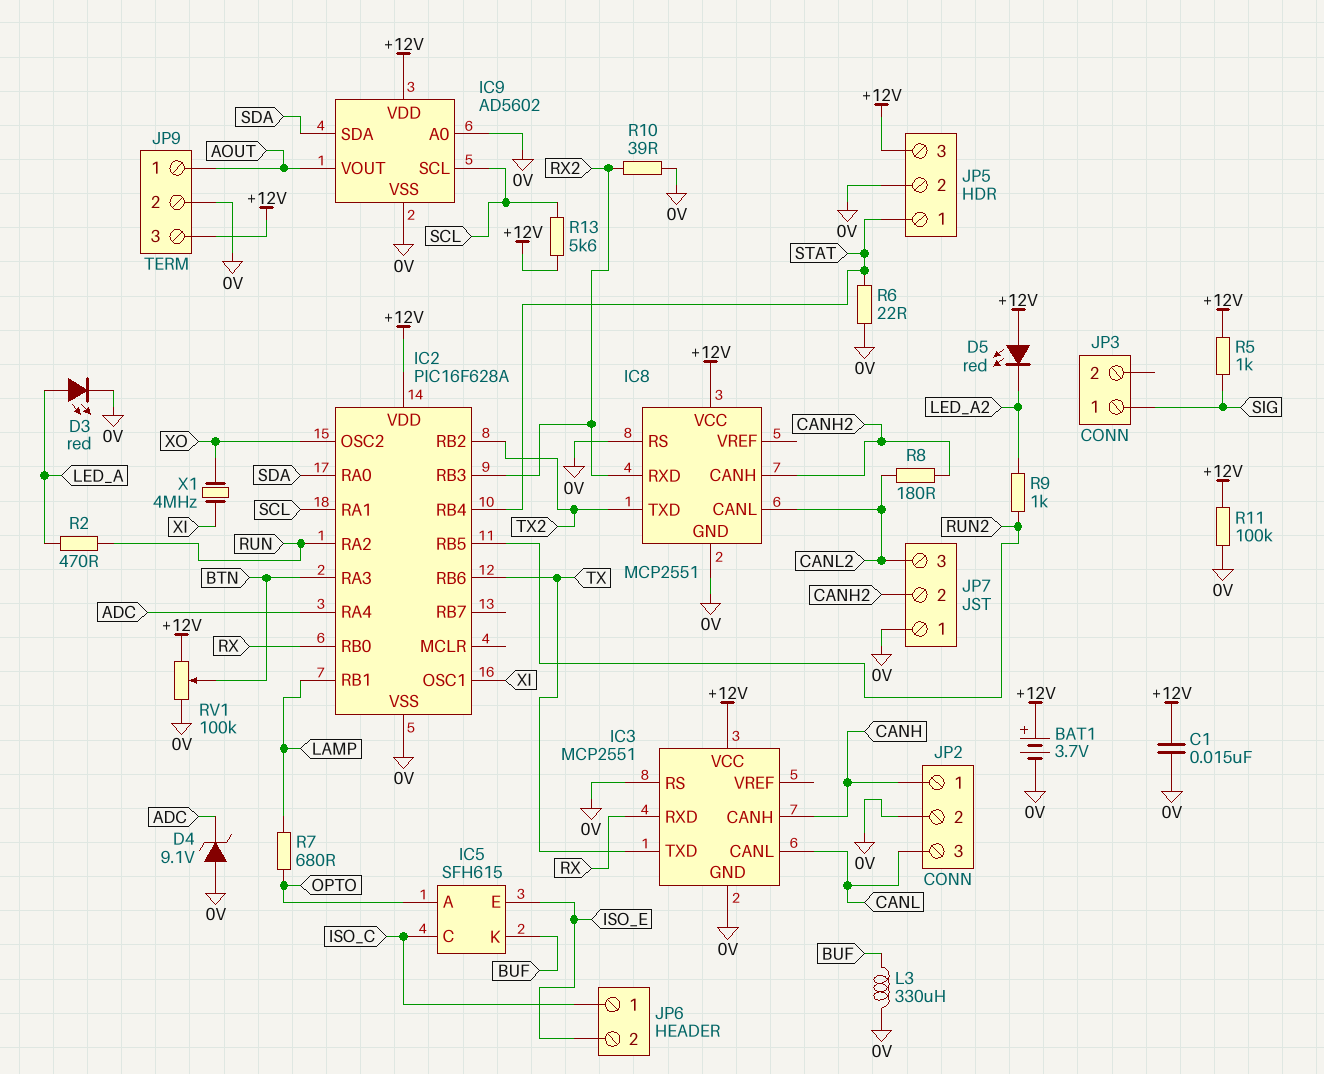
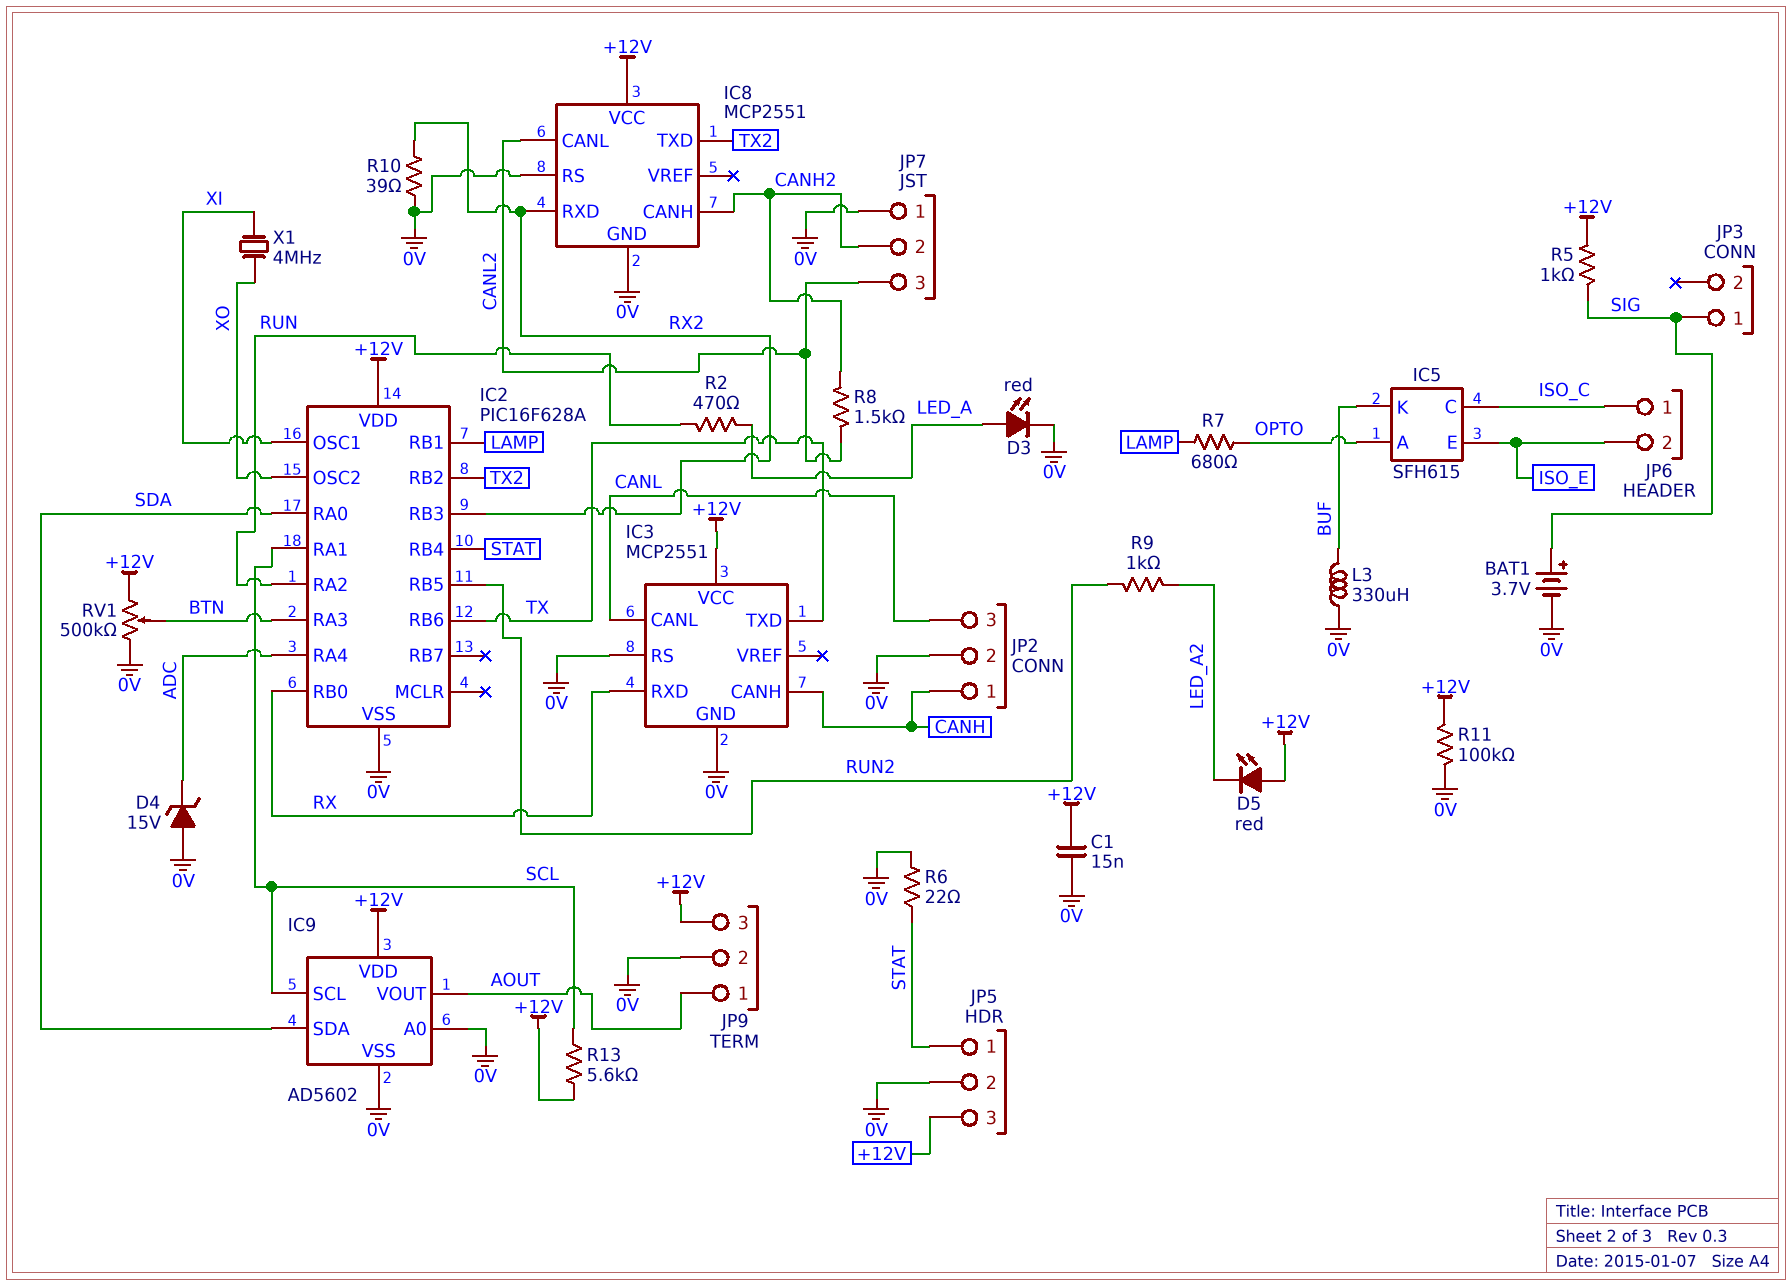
BAT1: 3.7V (plus +12V, minus 0V) -> 3.7V (plus SIG, minus 0V)
D4: zener 9.1V (A 0V, K ADC) -> zener 15V (A 0V, K ADC)
R8: 180 (CANH2, CANL2) -> 1.5k (CANH2, CANL2)
RV1: 100k (+12V, 0V, wiper BTN) -> 500k (+12V, 0V, wiper BTN)

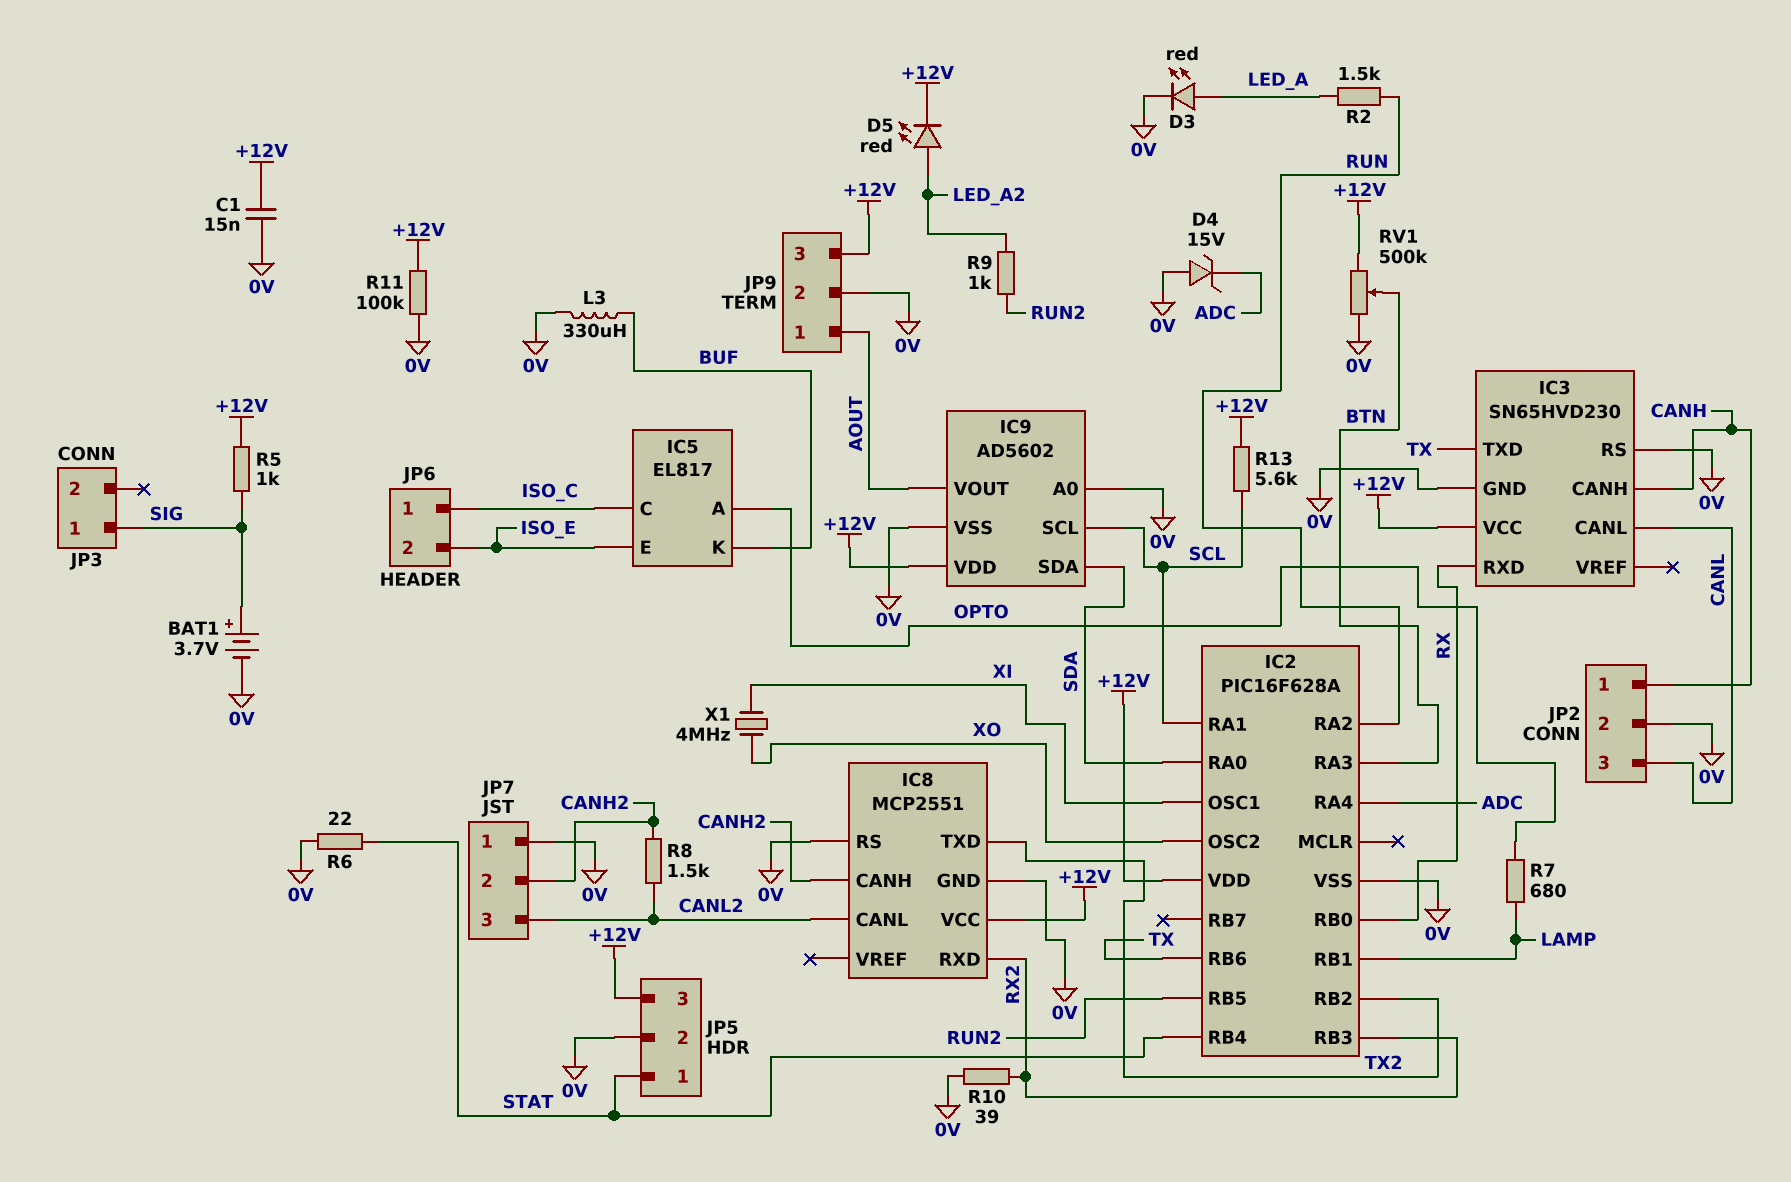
D5: LED red (A +12V, K LED_A2) -> LED red (A LED_A2, K +12V)
IC3: MCP2551 -> SN65HVD230
IC5: SFH615 -> EL817
R2: 470 (LED_A, RUN) -> 1.5k (LED_A, RUN)

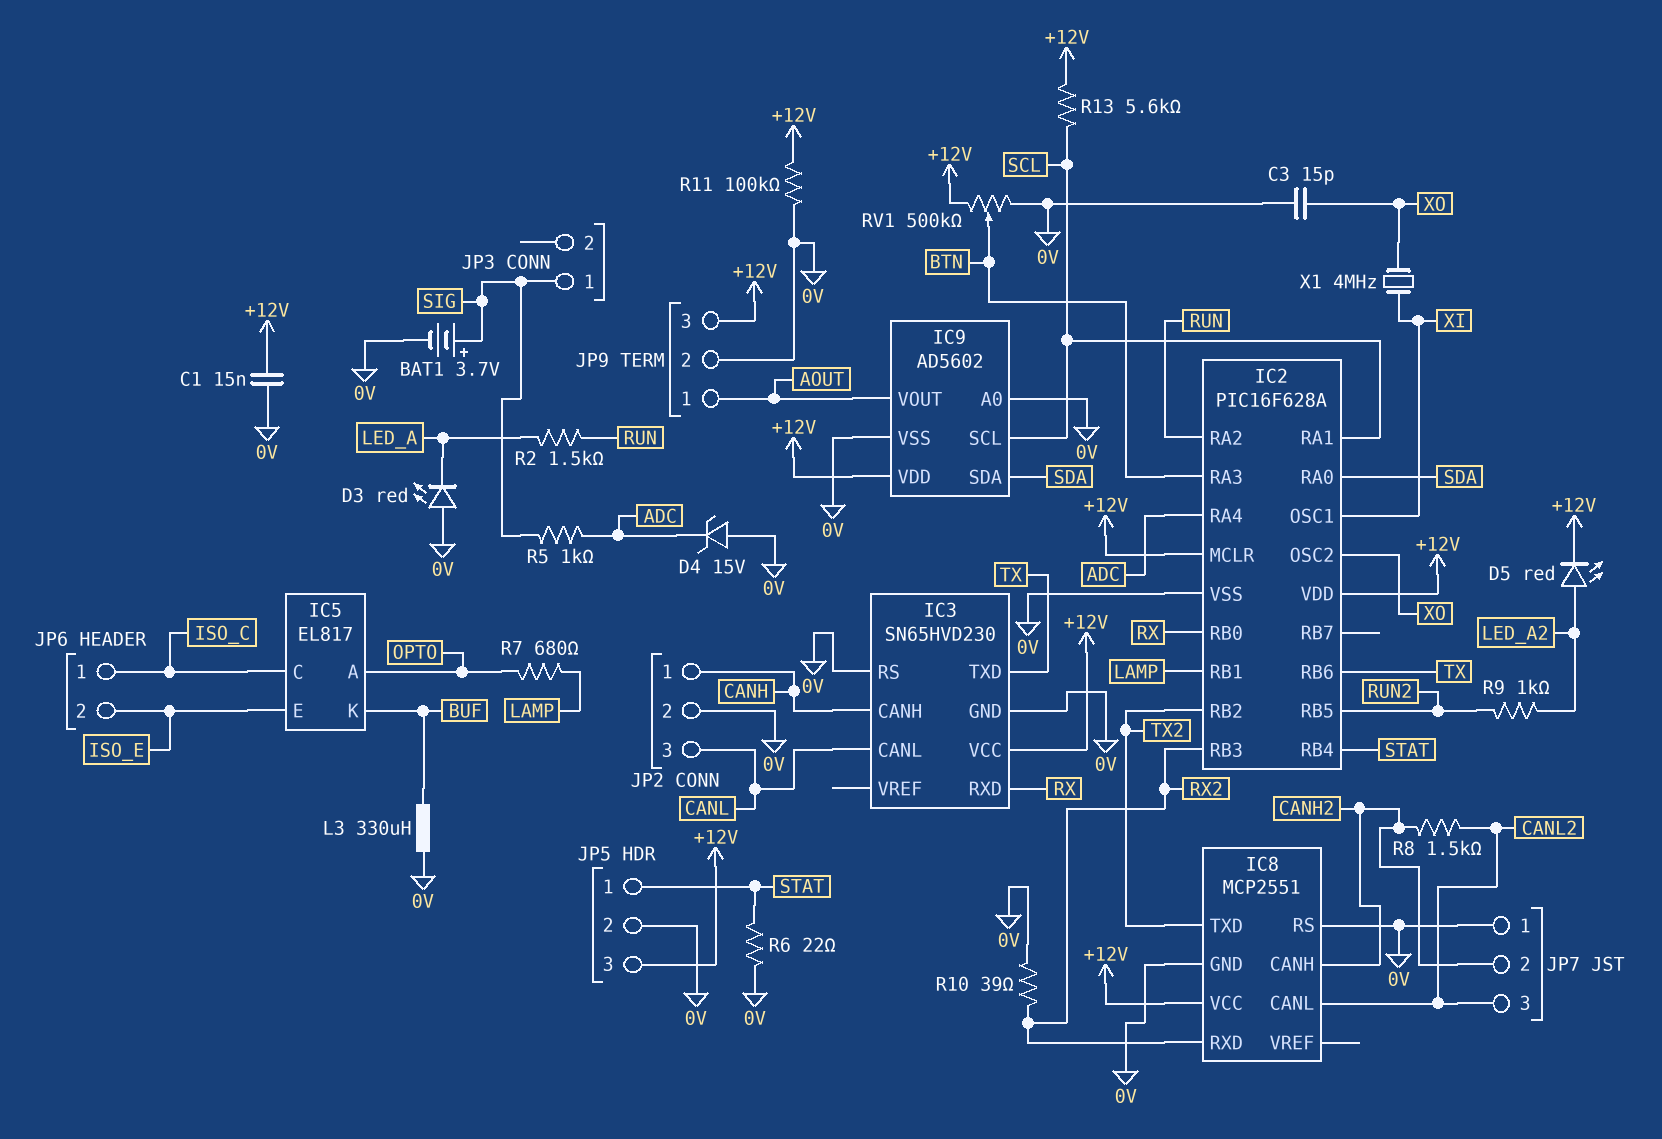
C3: none -> 15pF (0V, XO)
D3: LED red (A LED_A, K 0V) -> LED red (A 0V, K LED_A)
IC2 pin MCLR: none -> +12V
R5: 1k (+12V, SIG) -> 1k (ADC, SIG)

